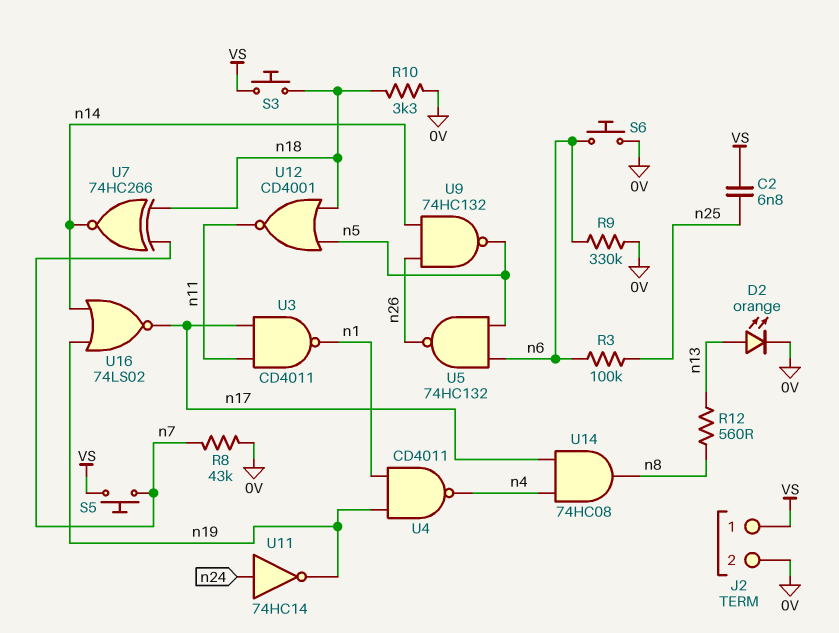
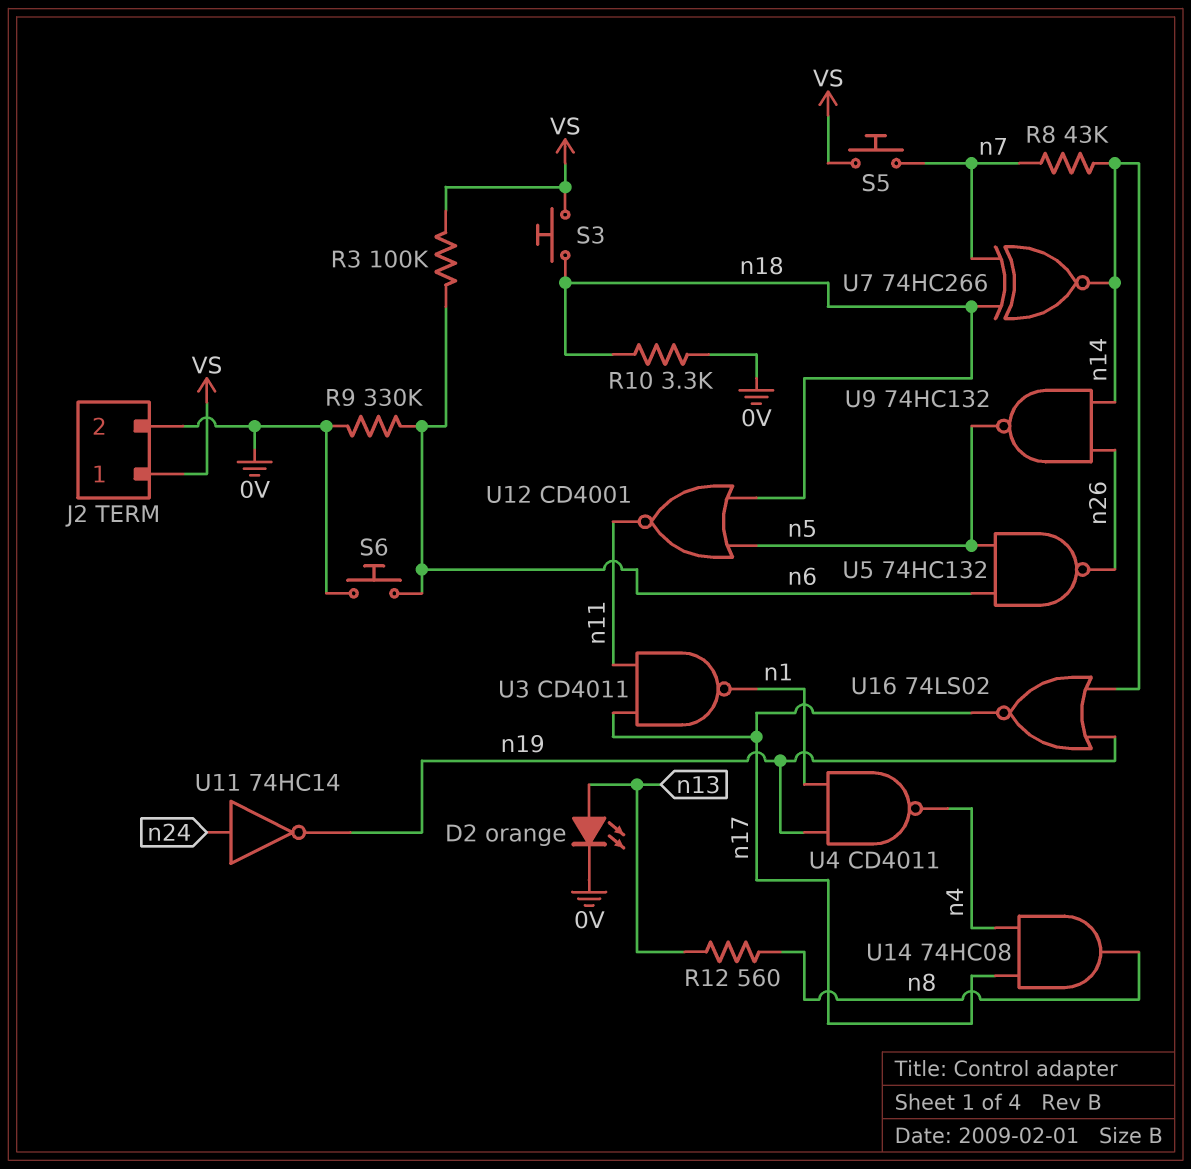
C2: 6.8nF (VS, n25) -> none
R3: 100k (n6, n25) -> 100k (VS, n6)
R8: 43k (0V, n7) -> 43k (n7, n14)

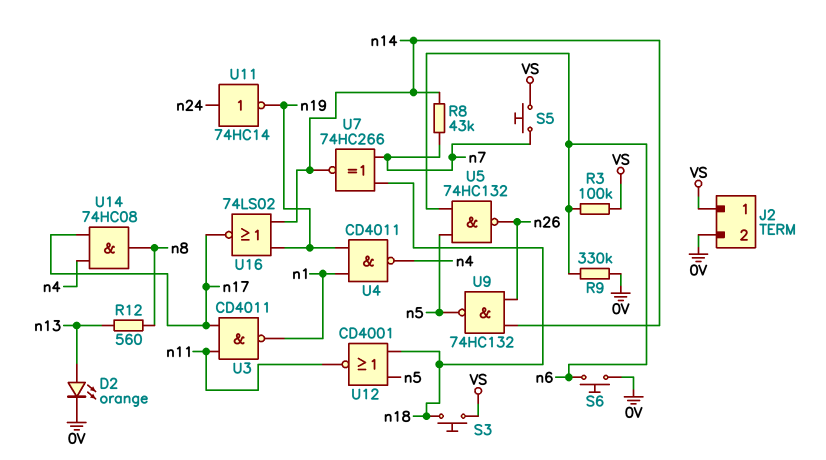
R10: 3.3k (0V, n18) -> none

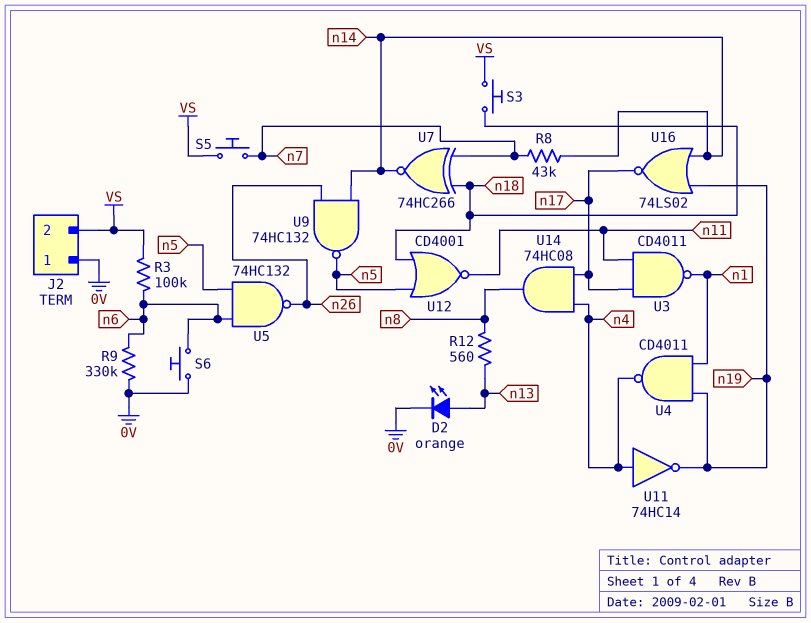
J2 pin 1: VS -> 0V
J2 pin 2: 0V -> VS
U11: NOT 74HC14 (in n24, out n19) -> NOT 74HC14 (in n4, out n19)

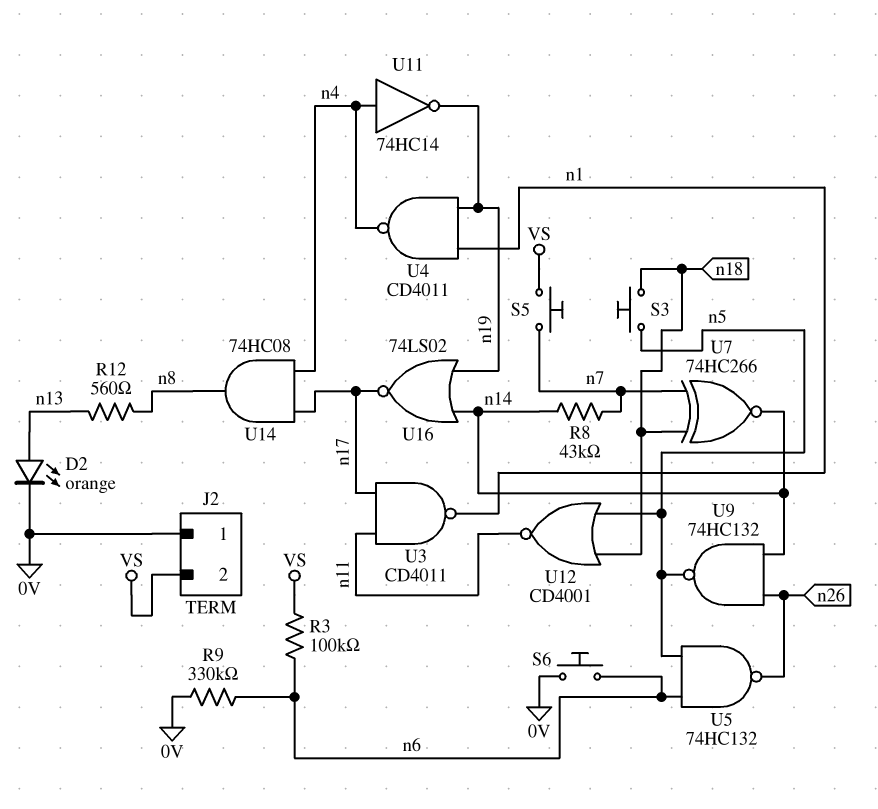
S3: button (VS, n18) -> button (n5, n18)

